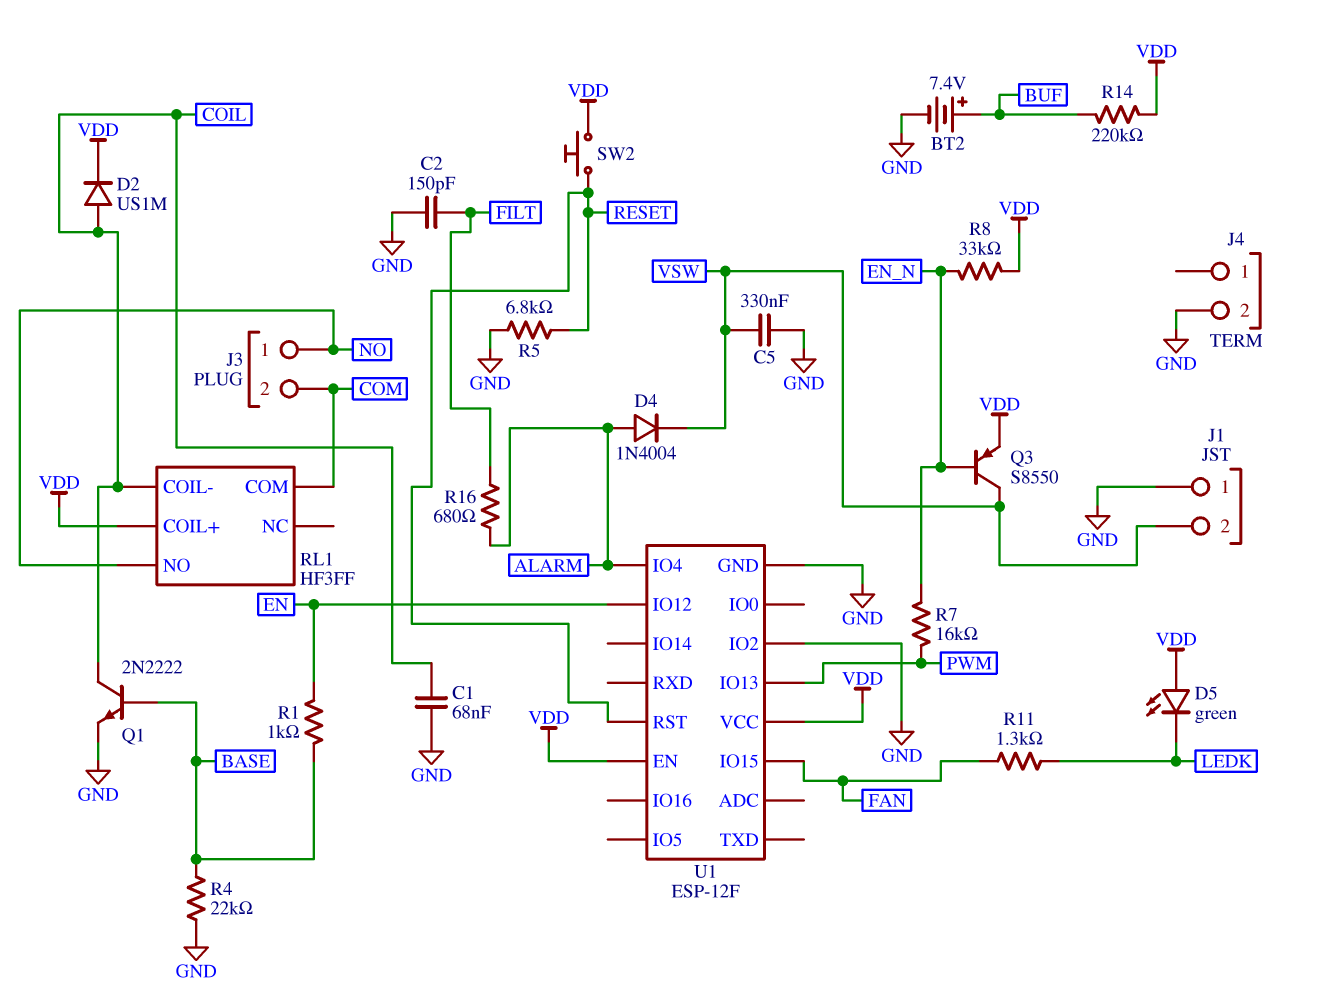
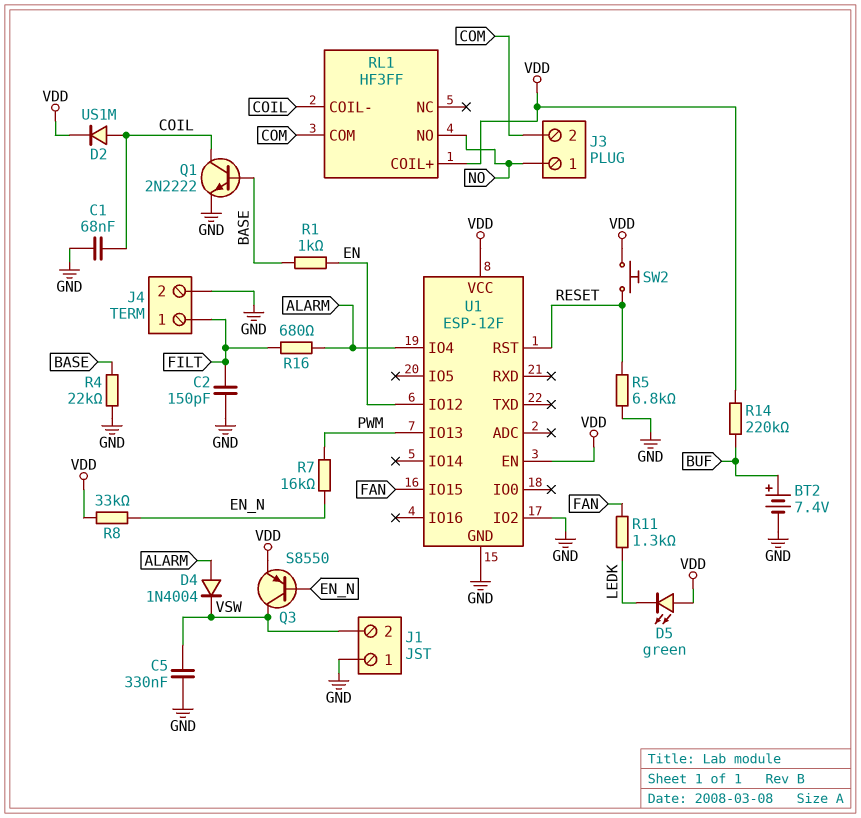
J4 pin 1: none -> FILT

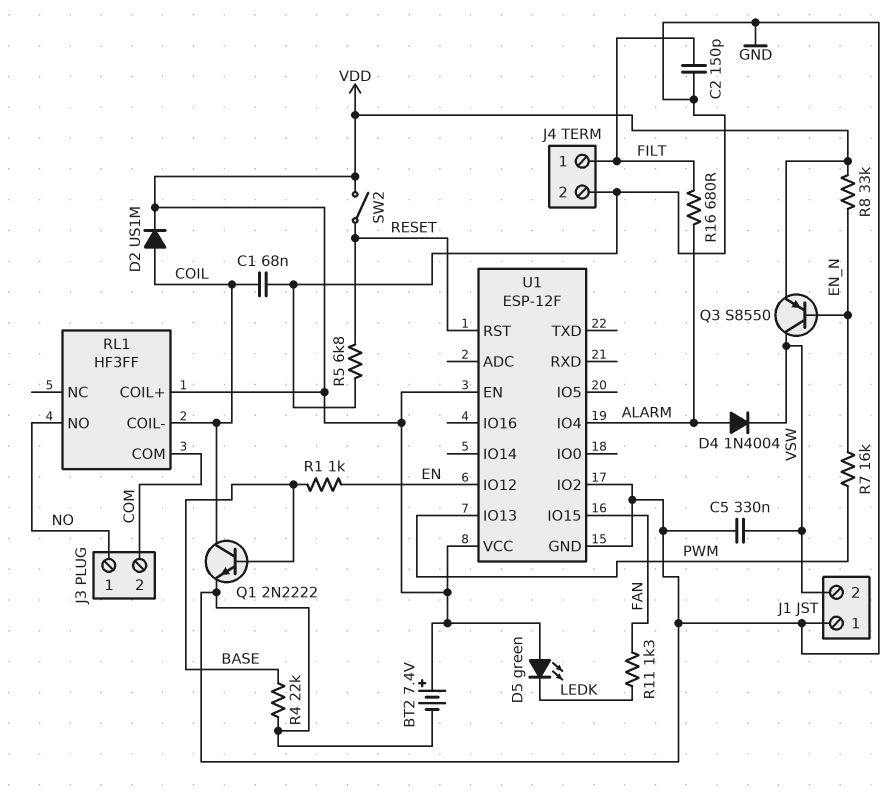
BT2: 7.4V (plus BUF, minus GND) -> 7.4V (plus VDD, minus GND)
R14: 220k (BUF, VDD) -> none
SW2: button (RESET, VDD) -> switch (RESET, VDD)

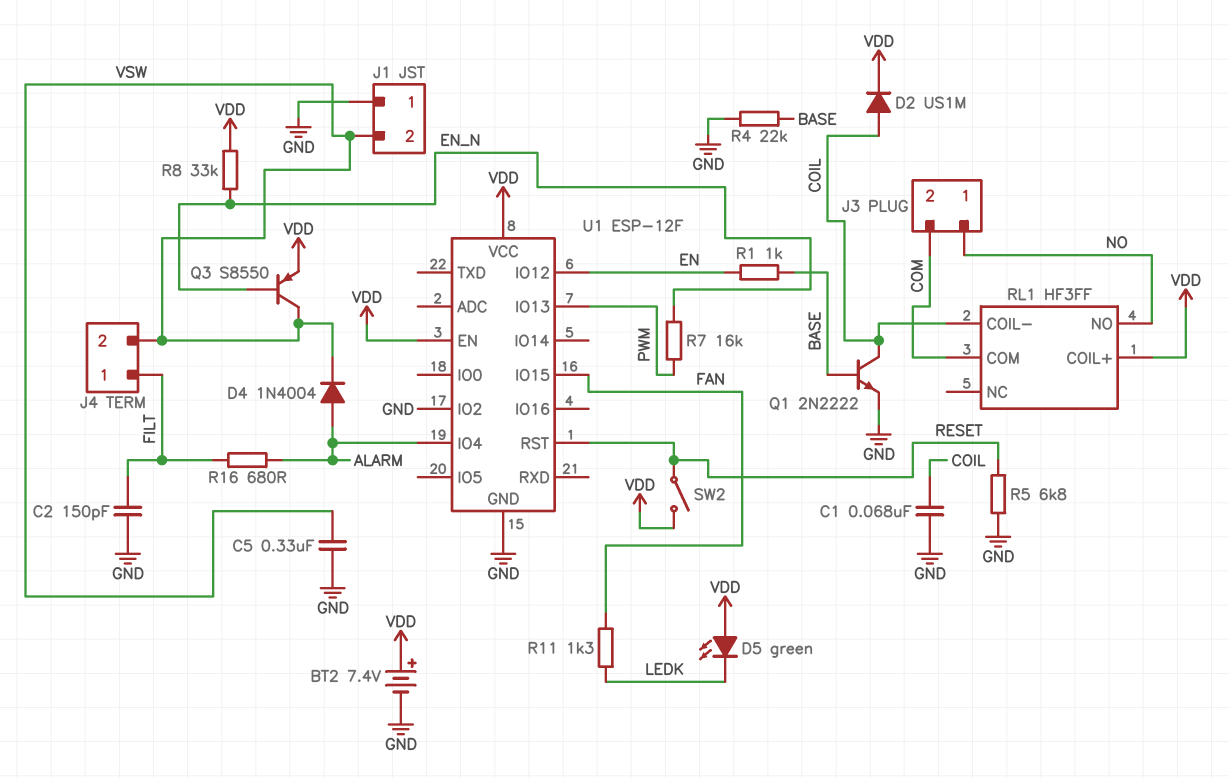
J4 pin 2: GND -> VSW

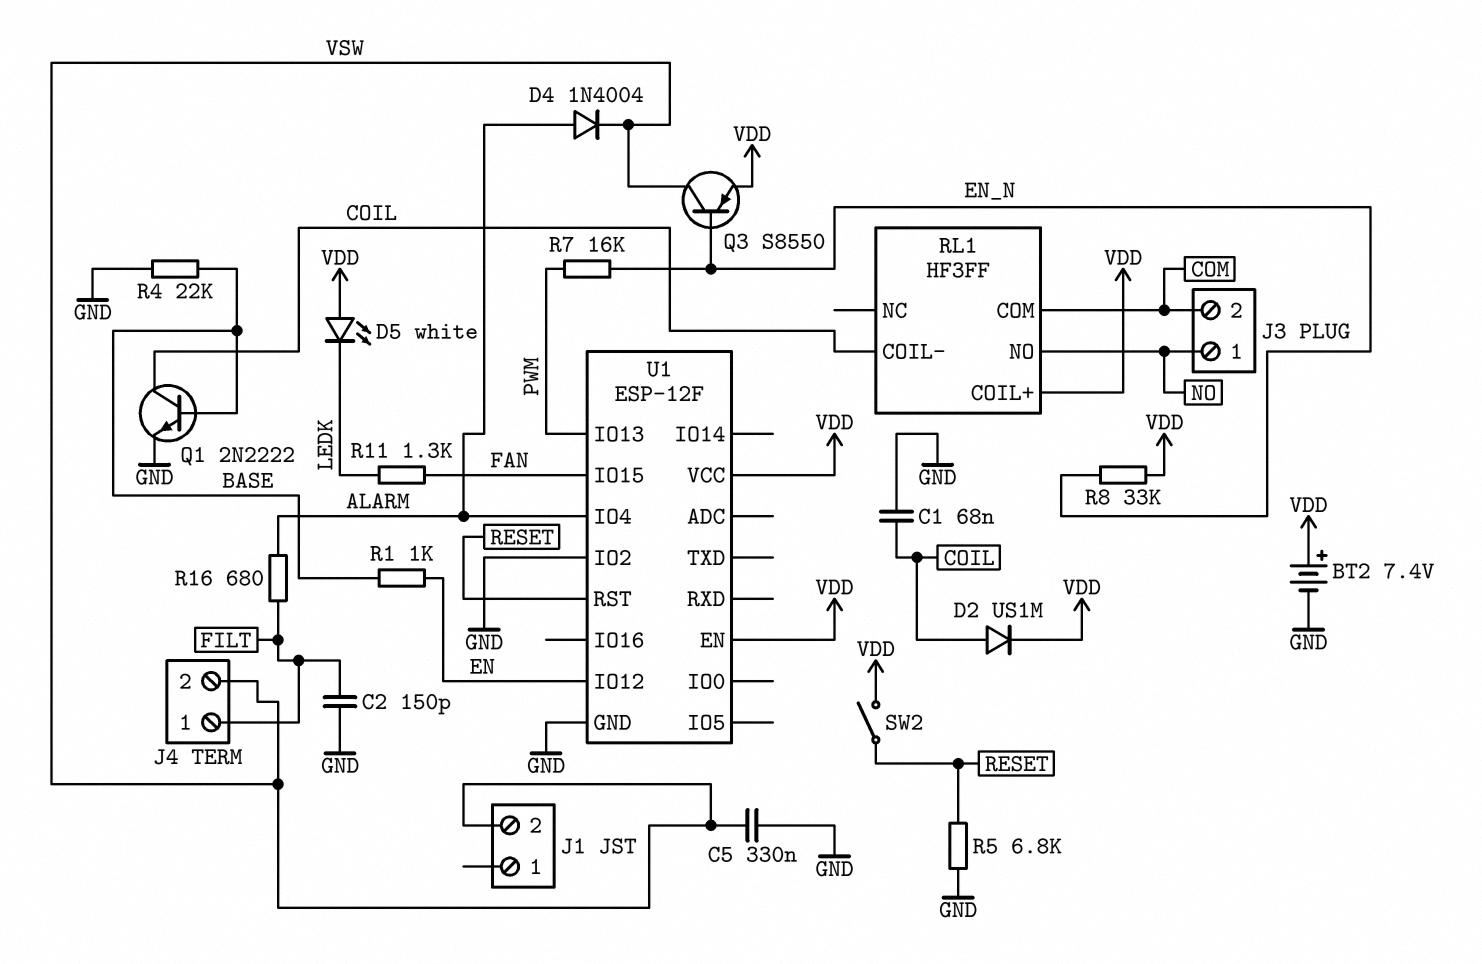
D5: LED green (A VDD, K LEDK) -> LED white (A VDD, K LEDK)
J1 pin 1: GND -> none

